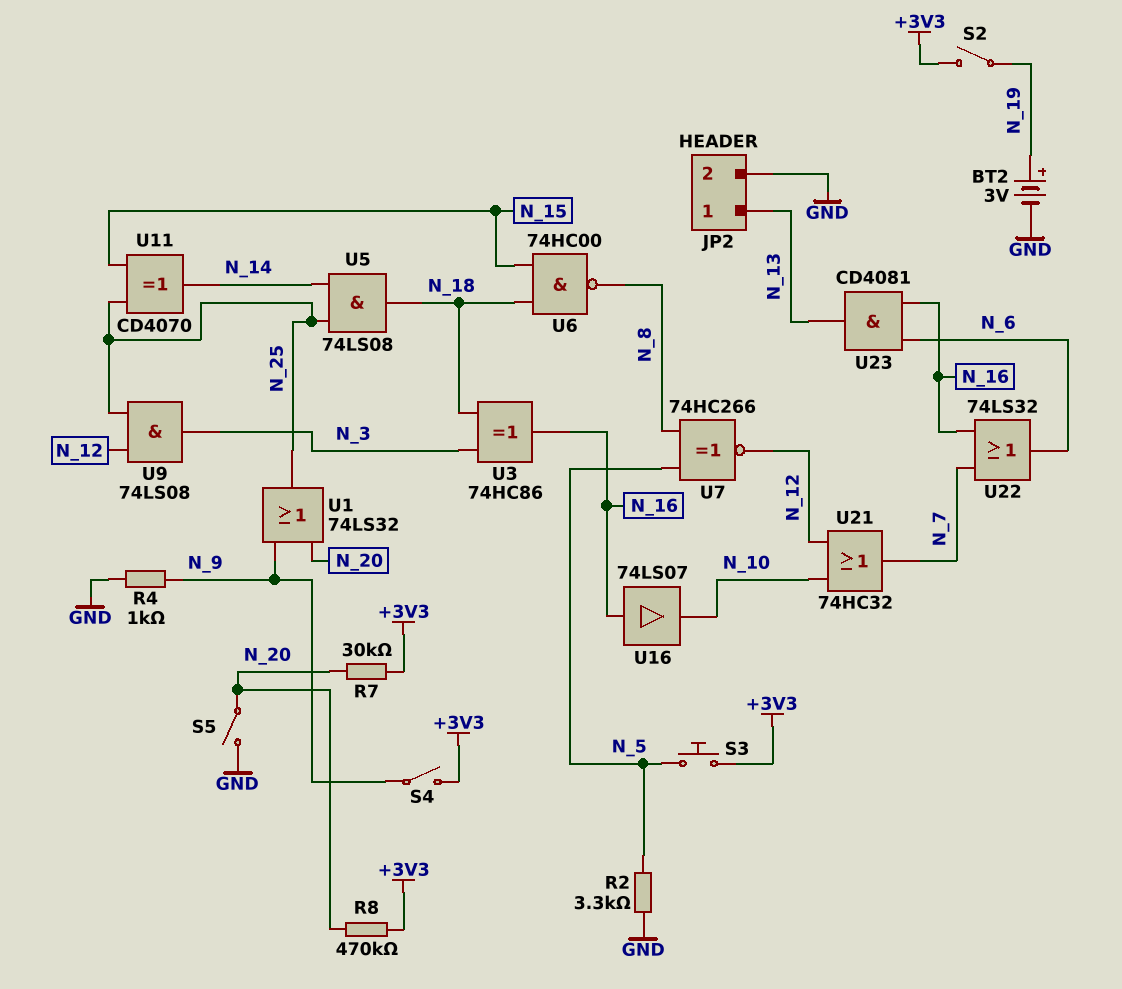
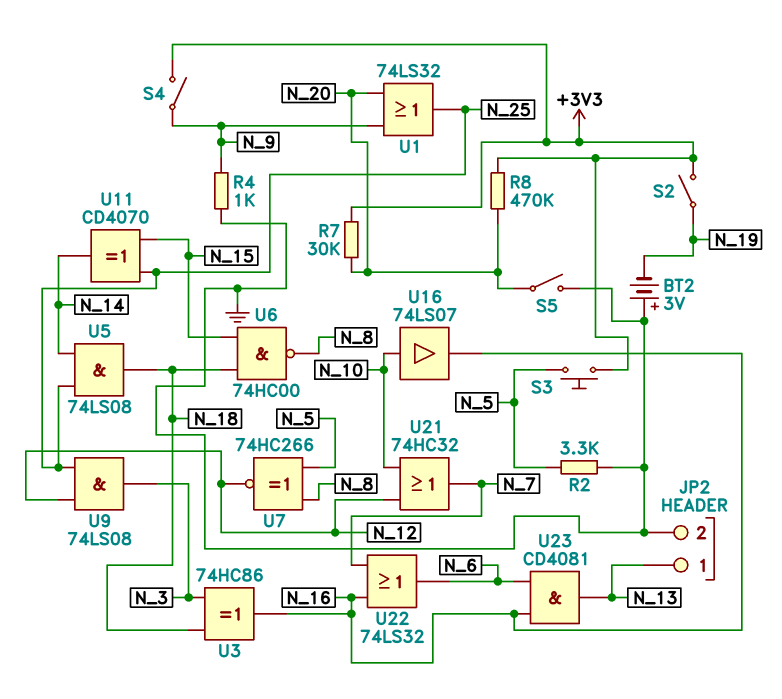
BT2: 3V (plus N_19, minus GND) -> 3V (plus GND, minus N_19)
U16: buffer 74LS07 (in N_16, out N_10) -> buffer 74LS07 (in N_10, out N_16)

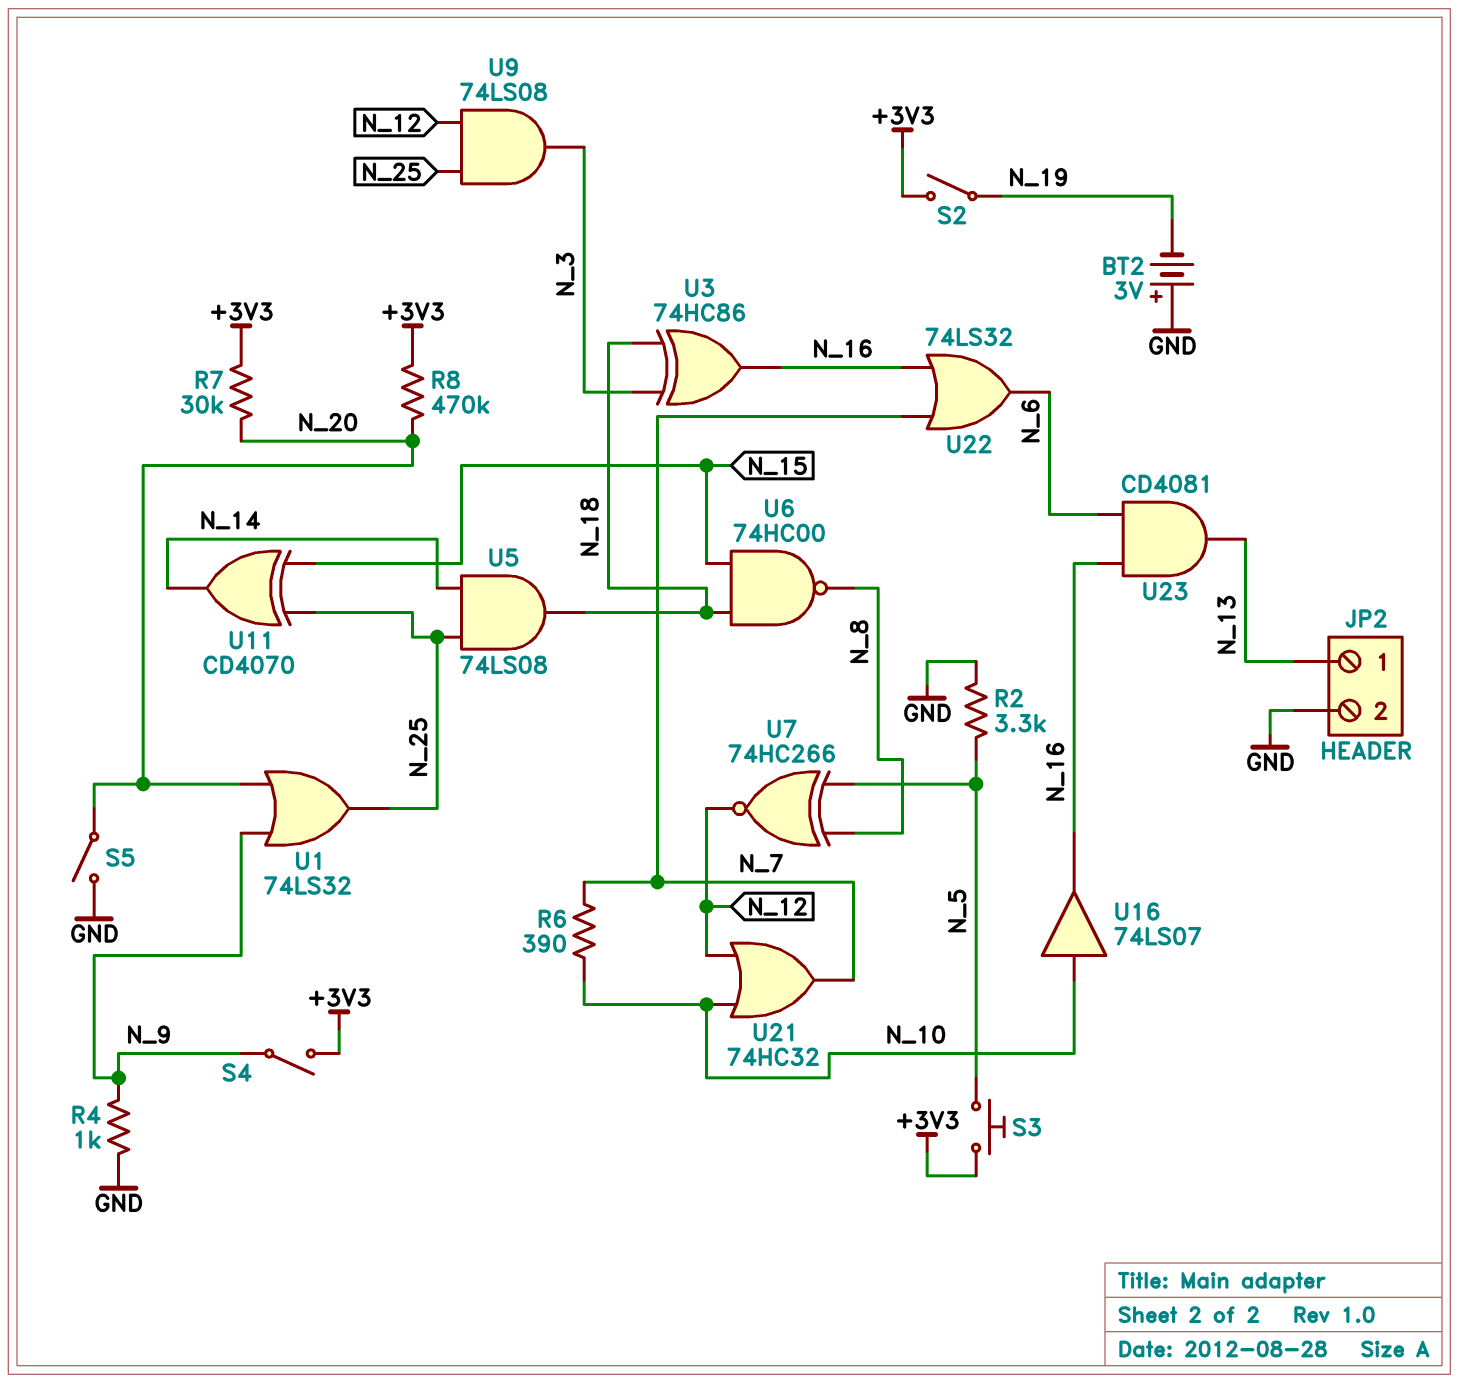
R6: none -> 390 (N_7, N_10)

